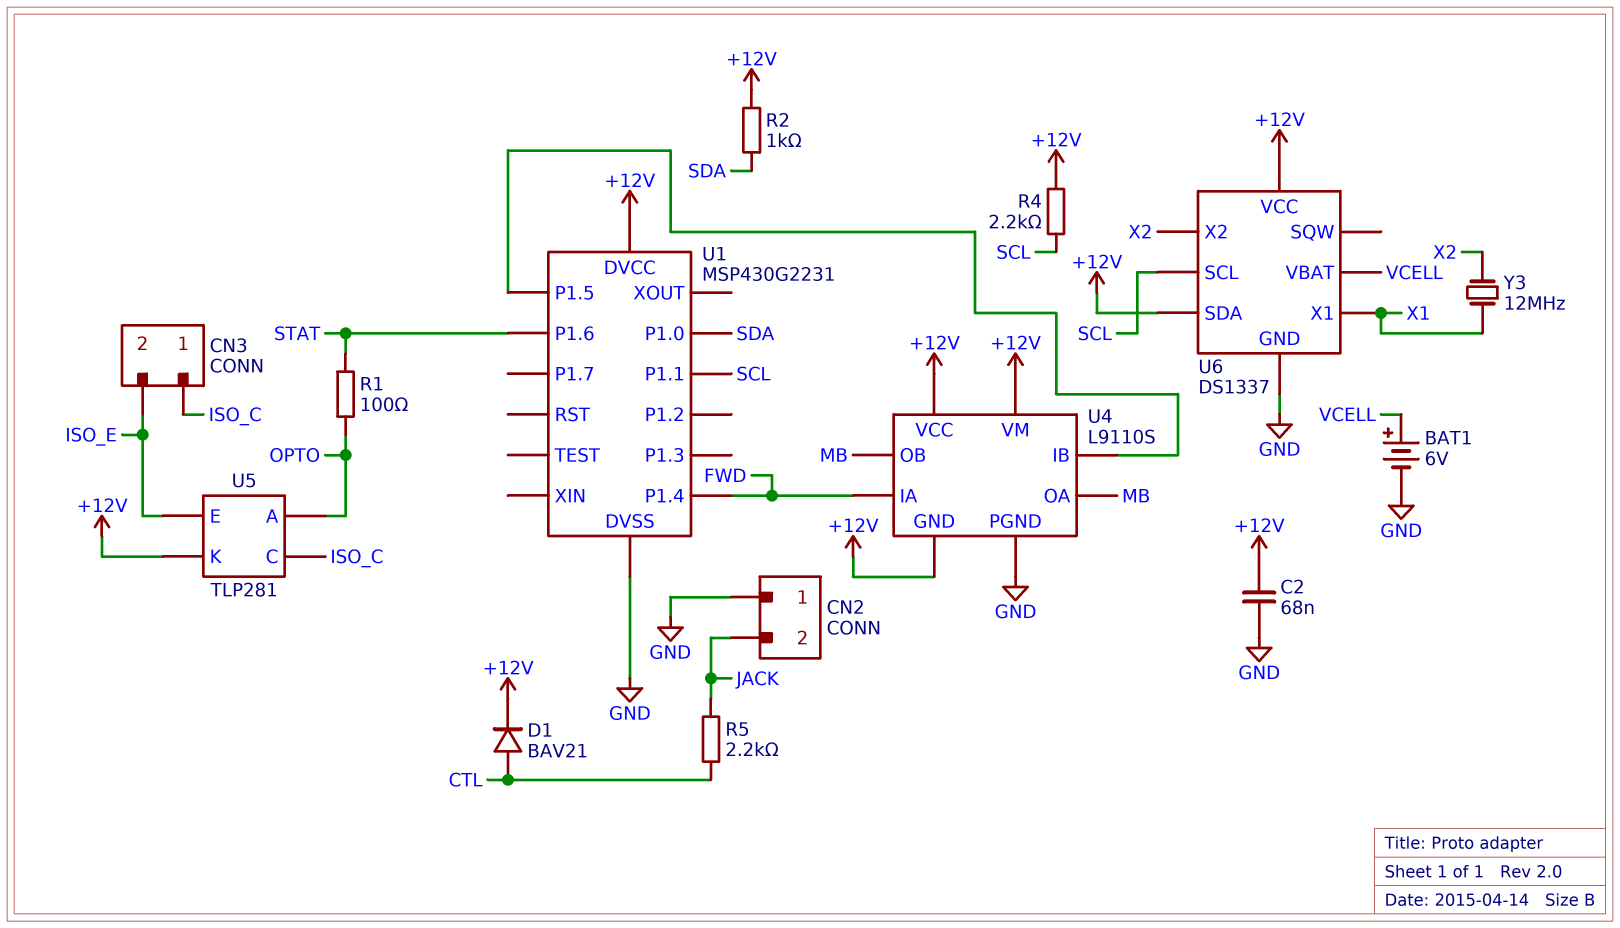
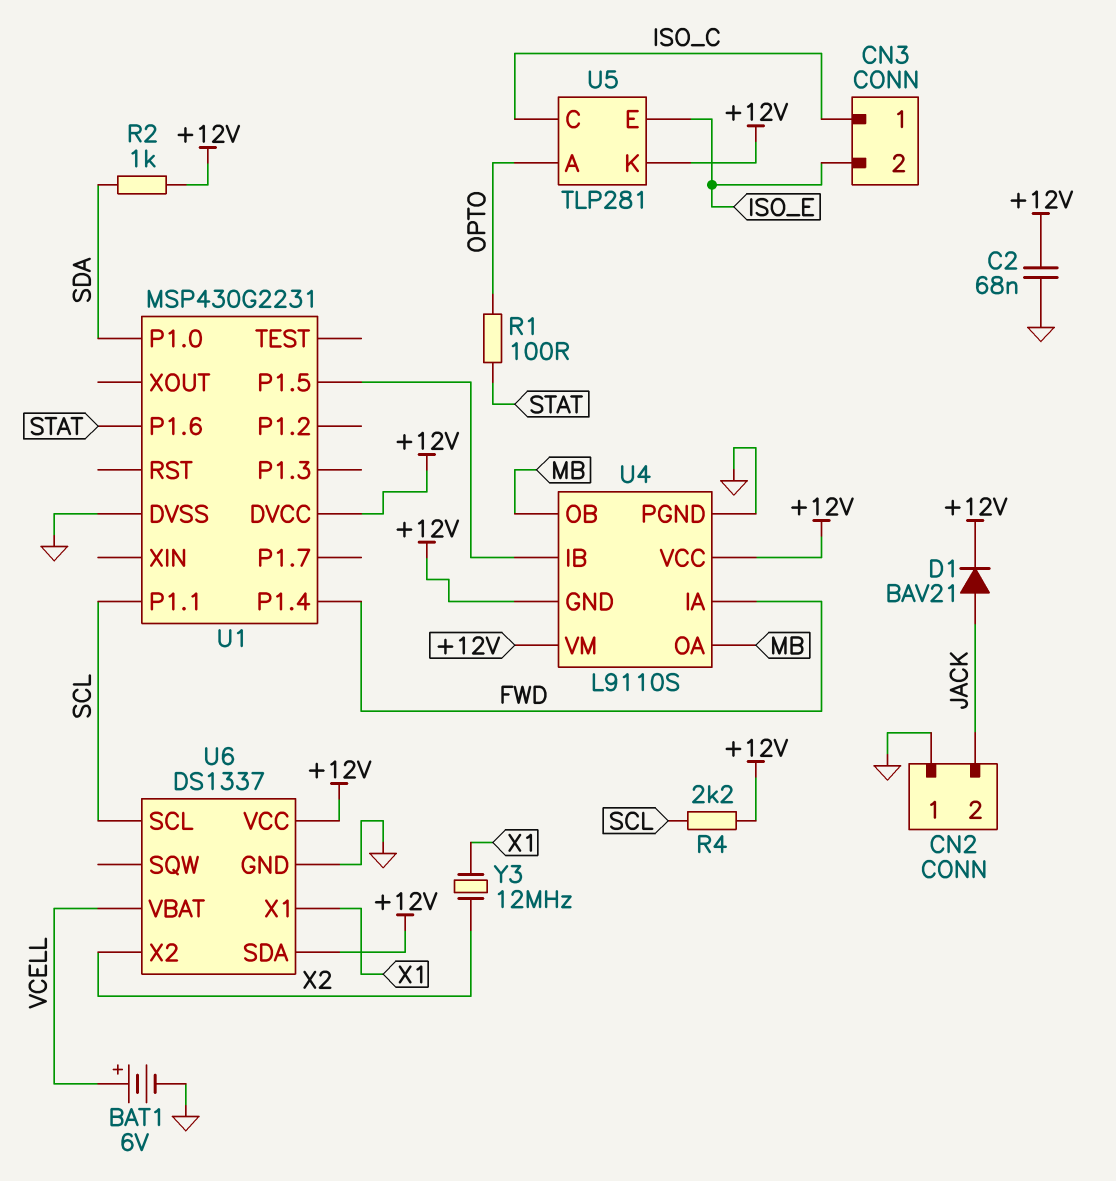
D1: diode BAV21 (A CTL, K +12V) -> diode BAV21 (A JACK, K +12V)
R5: 2.2k (CTL, JACK) -> none

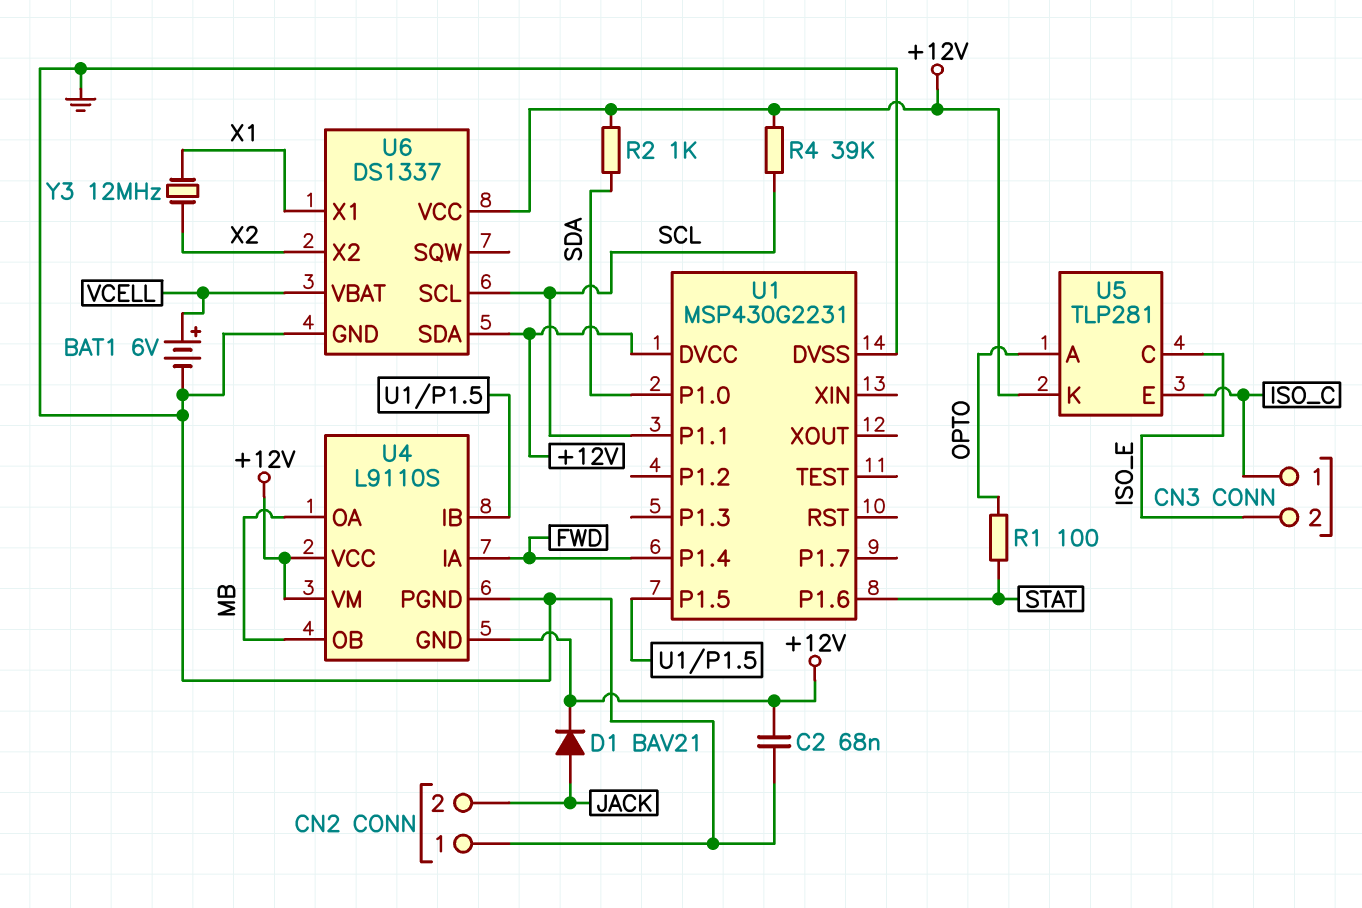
R4: 2.2k (+12V, SCL) -> 39k (+12V, SCL)
U5 pin C: ISO_C -> ISO_E
U5 pin E: ISO_E -> ISO_C

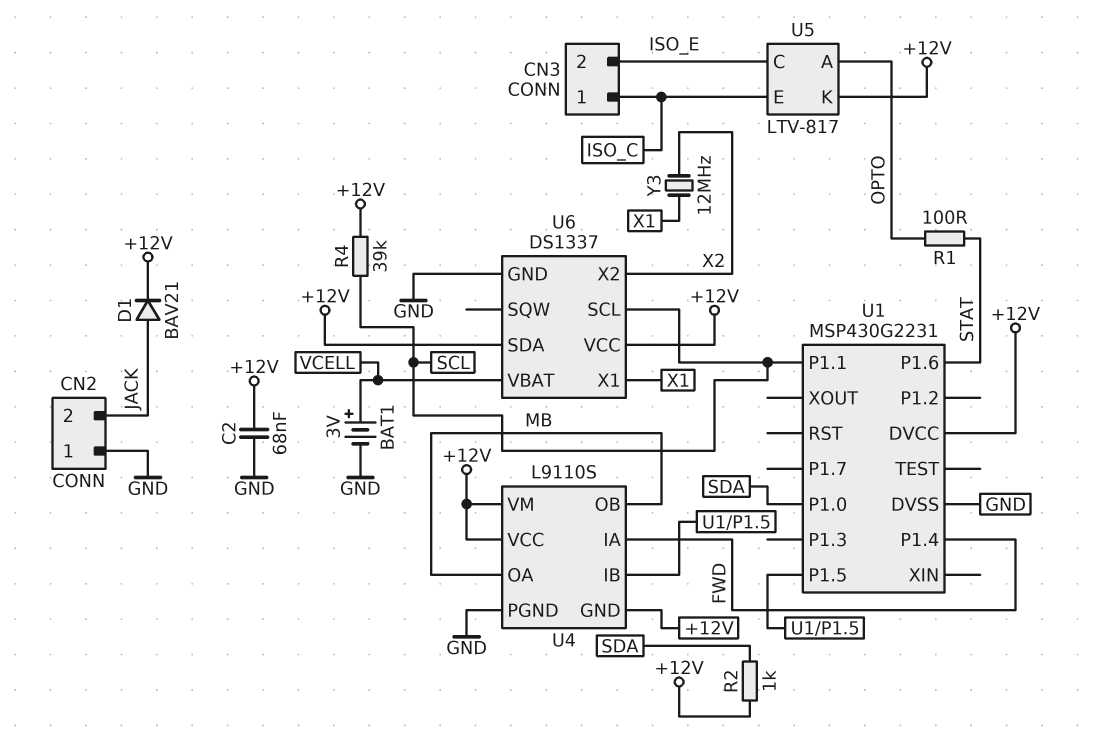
BAT1: 6V (plus VCELL, minus GND) -> 3V (plus VCELL, minus GND)
U5: TLP281 -> LTV-817

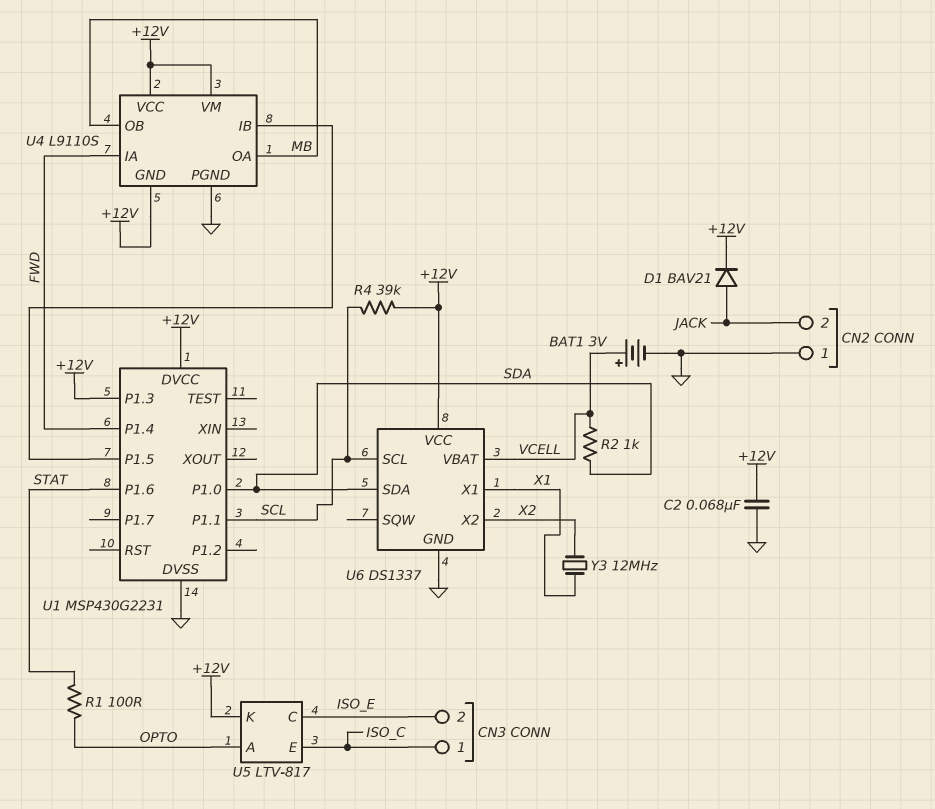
R2: 1k (+12V, SDA) -> 1k (SDA, VCELL)
U1 pin P1.3: none -> +12V
U6 pin SDA: +12V -> SDA

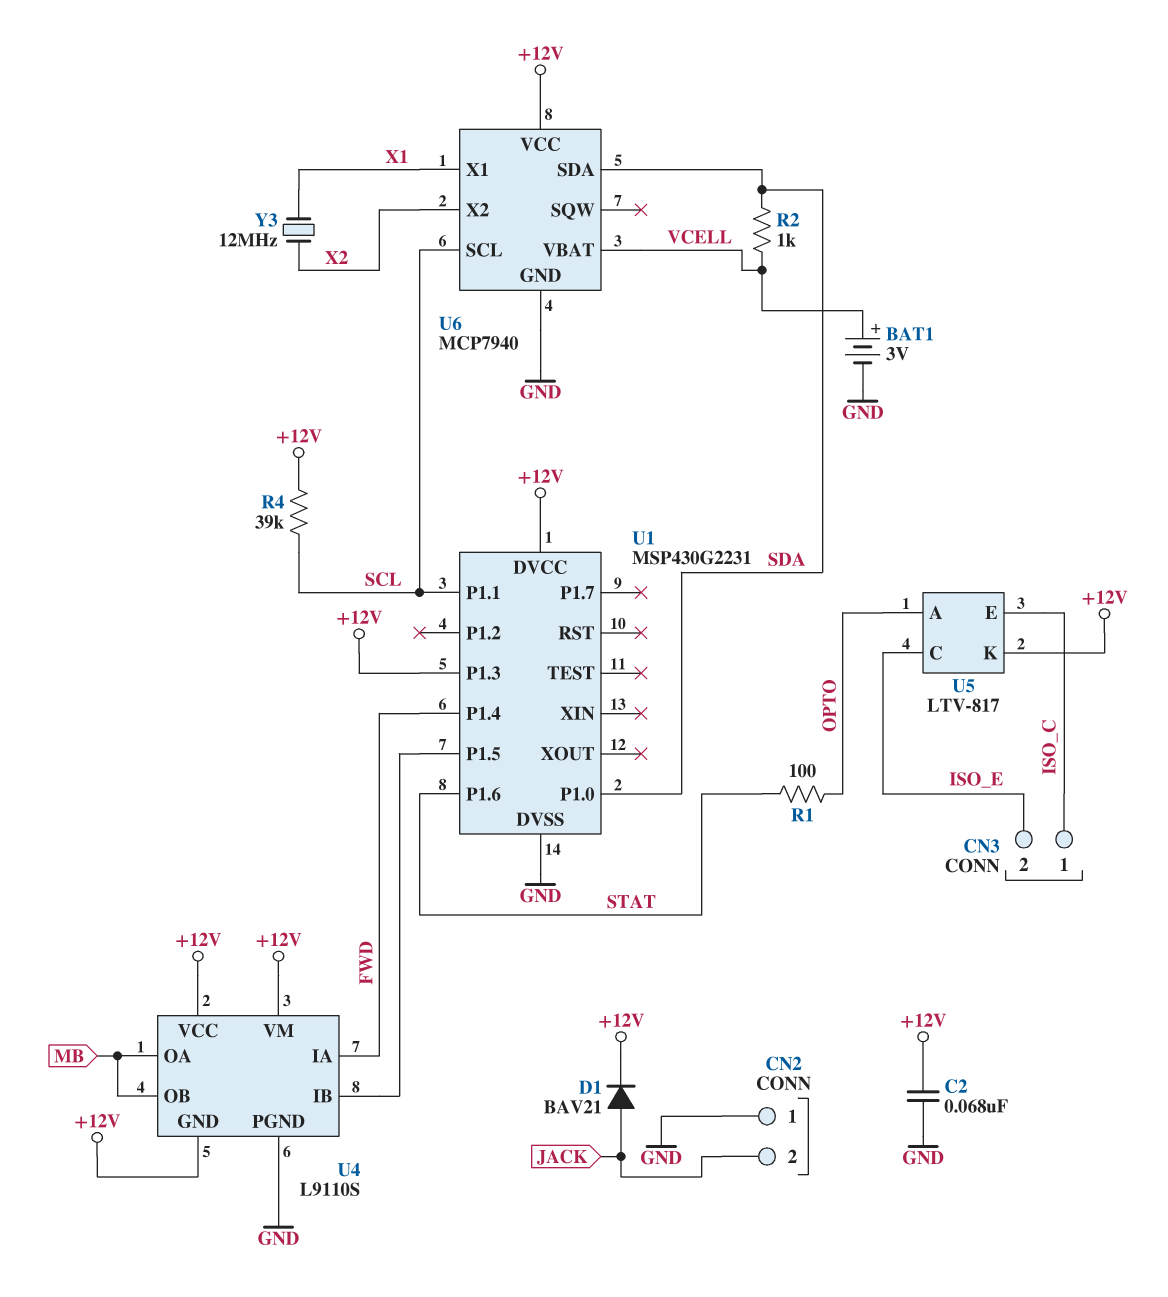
U6: DS1337 -> MCP7940

